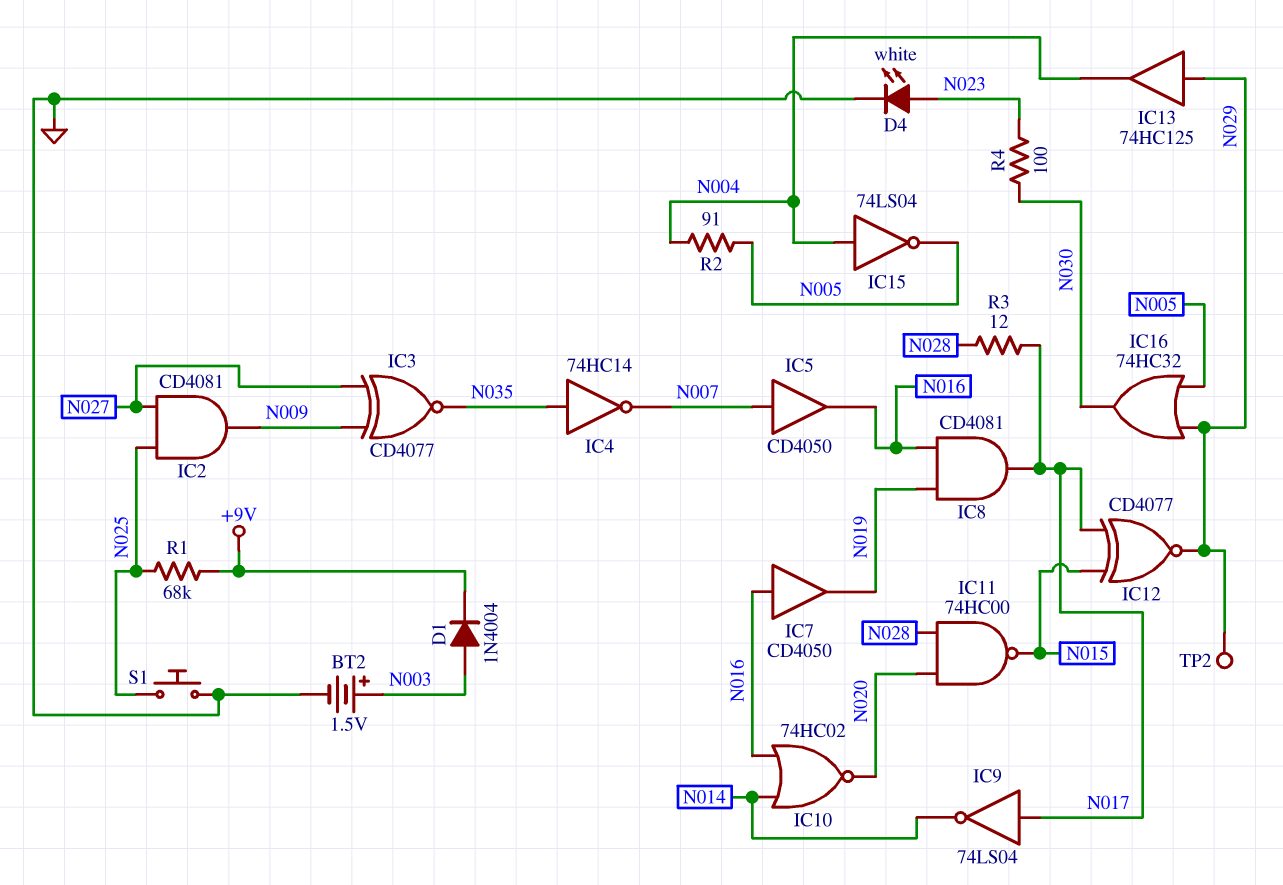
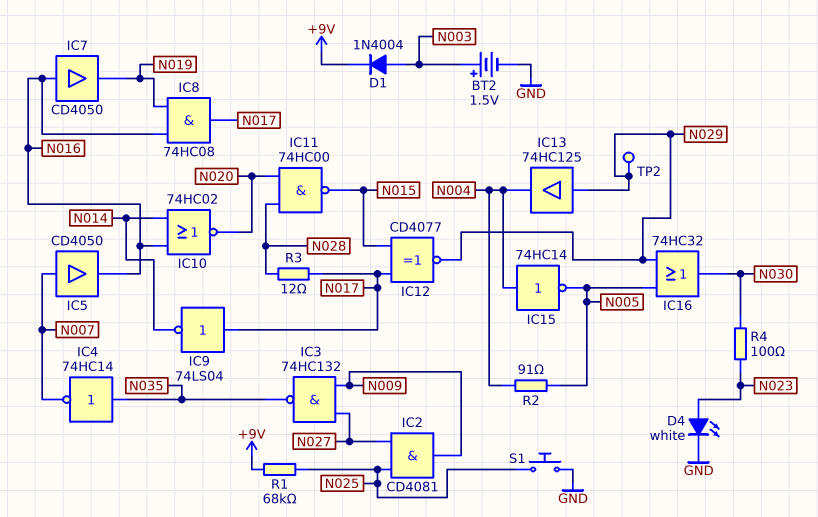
IC3: XNOR CD4077 (in N009, in N027, out N035) -> NAND 74HC132 (in N009, in N027, out N035)
IC8: AND CD4081 (in N016, in N019, out N017) -> AND 74HC08 (in N016, in N019, out N017)
IC15: NOT 74LS04 (in N004, out N005) -> NOT 74HC14 (in N004, out N005)

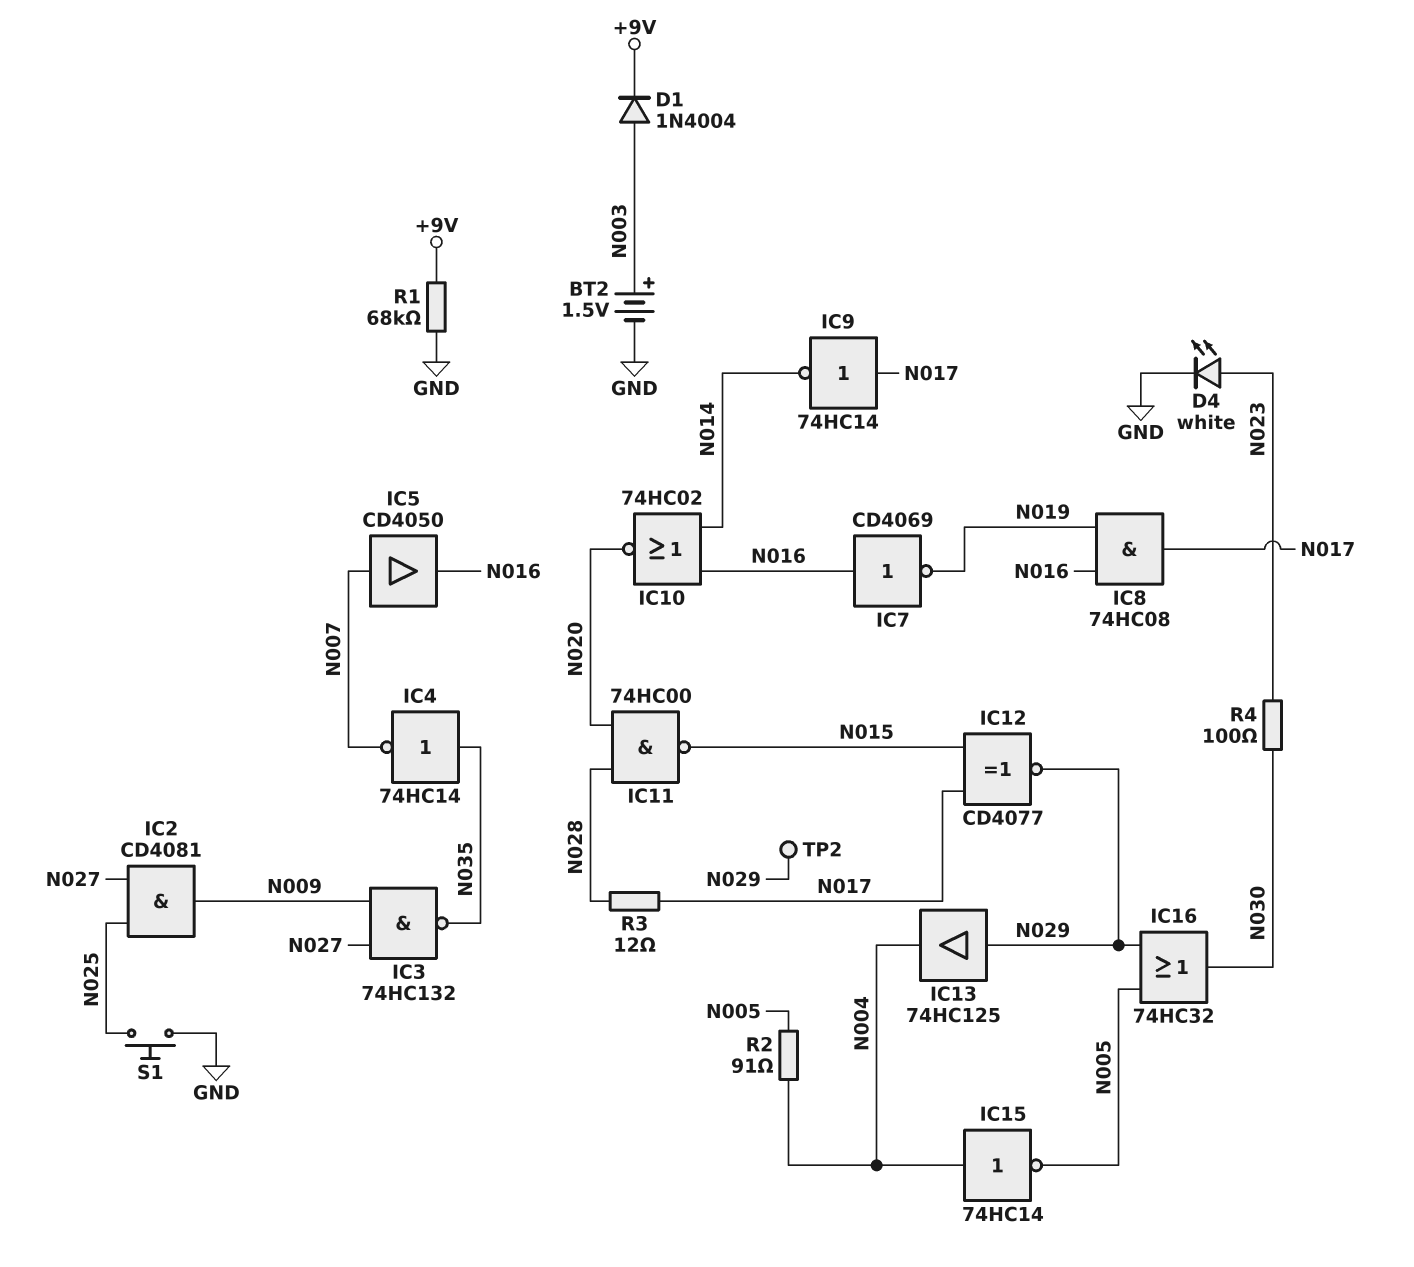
IC7: buffer CD4050 (in N016, out N019) -> NOT CD4069 (in N016, out N019)
IC9: NOT 74LS04 (in N017, out N014) -> NOT 74HC14 (in N017, out N014)
R1: 68k (+9V, N025) -> 68k (+9V, GND)

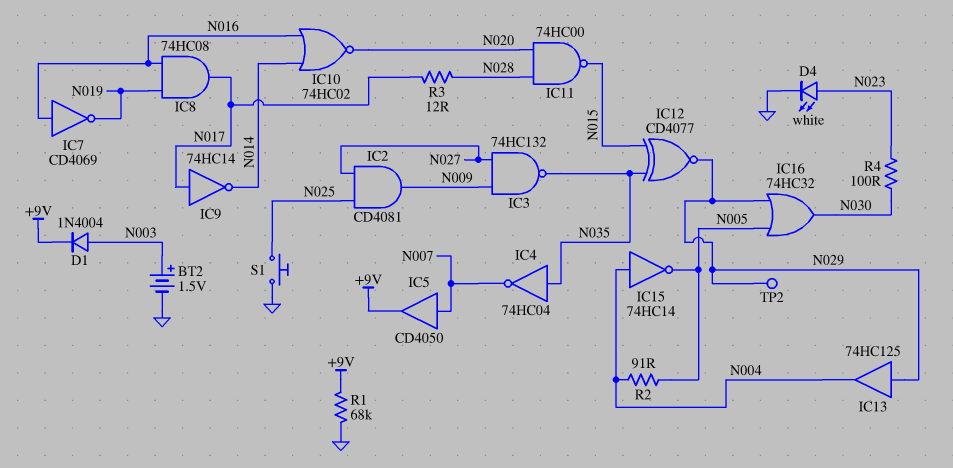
IC4: NOT 74HC14 (in N035, out N007) -> NOT 74HC04 (in N035, out N007)
IC5: buffer CD4050 (in N007, out N016) -> buffer CD4050 (in N007, out +9V)
IC12: XNOR CD4077 (in N015, in N017, out N029) -> XNOR CD4077 (in N015, in N035, out N029)

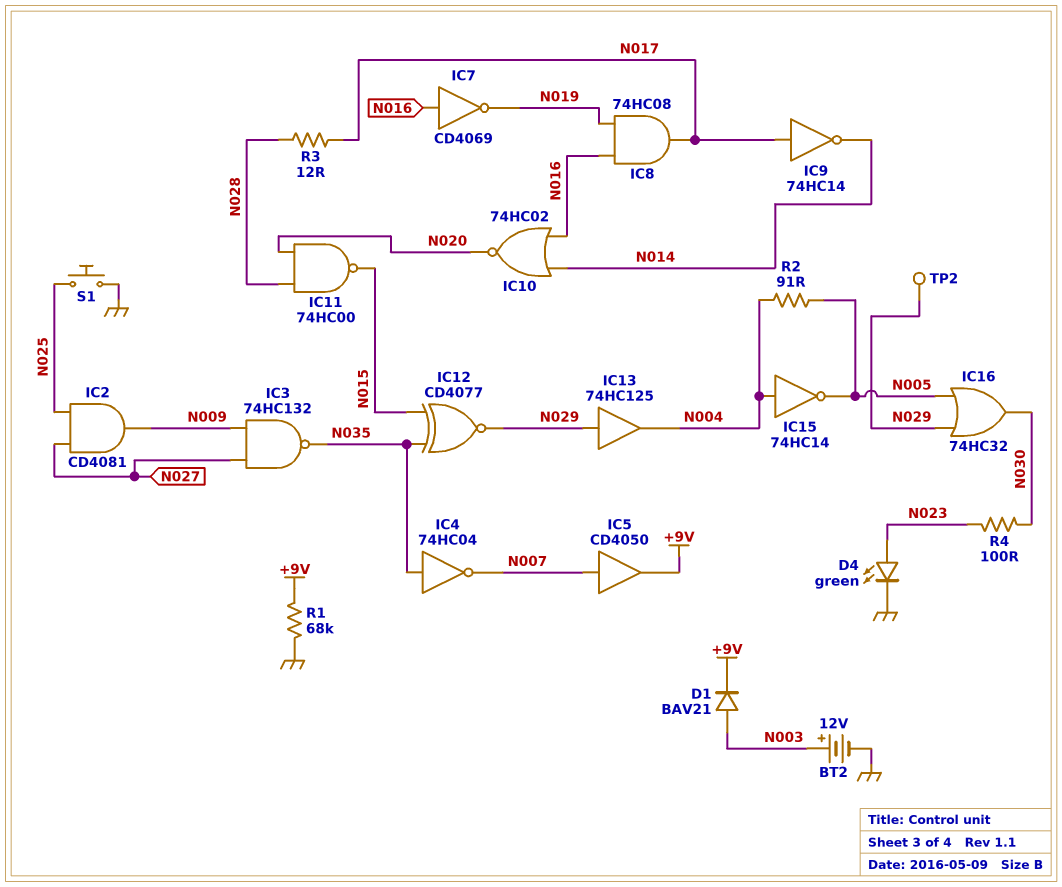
BT2: 1.5V (plus N003, minus GND) -> 12V (plus N003, minus GND)
D1: diode 1N4004 (A N003, K +9V) -> diode BAV21 (A N003, K +9V)
D4: LED white (A N023, K GND) -> LED green (A N023, K GND)

